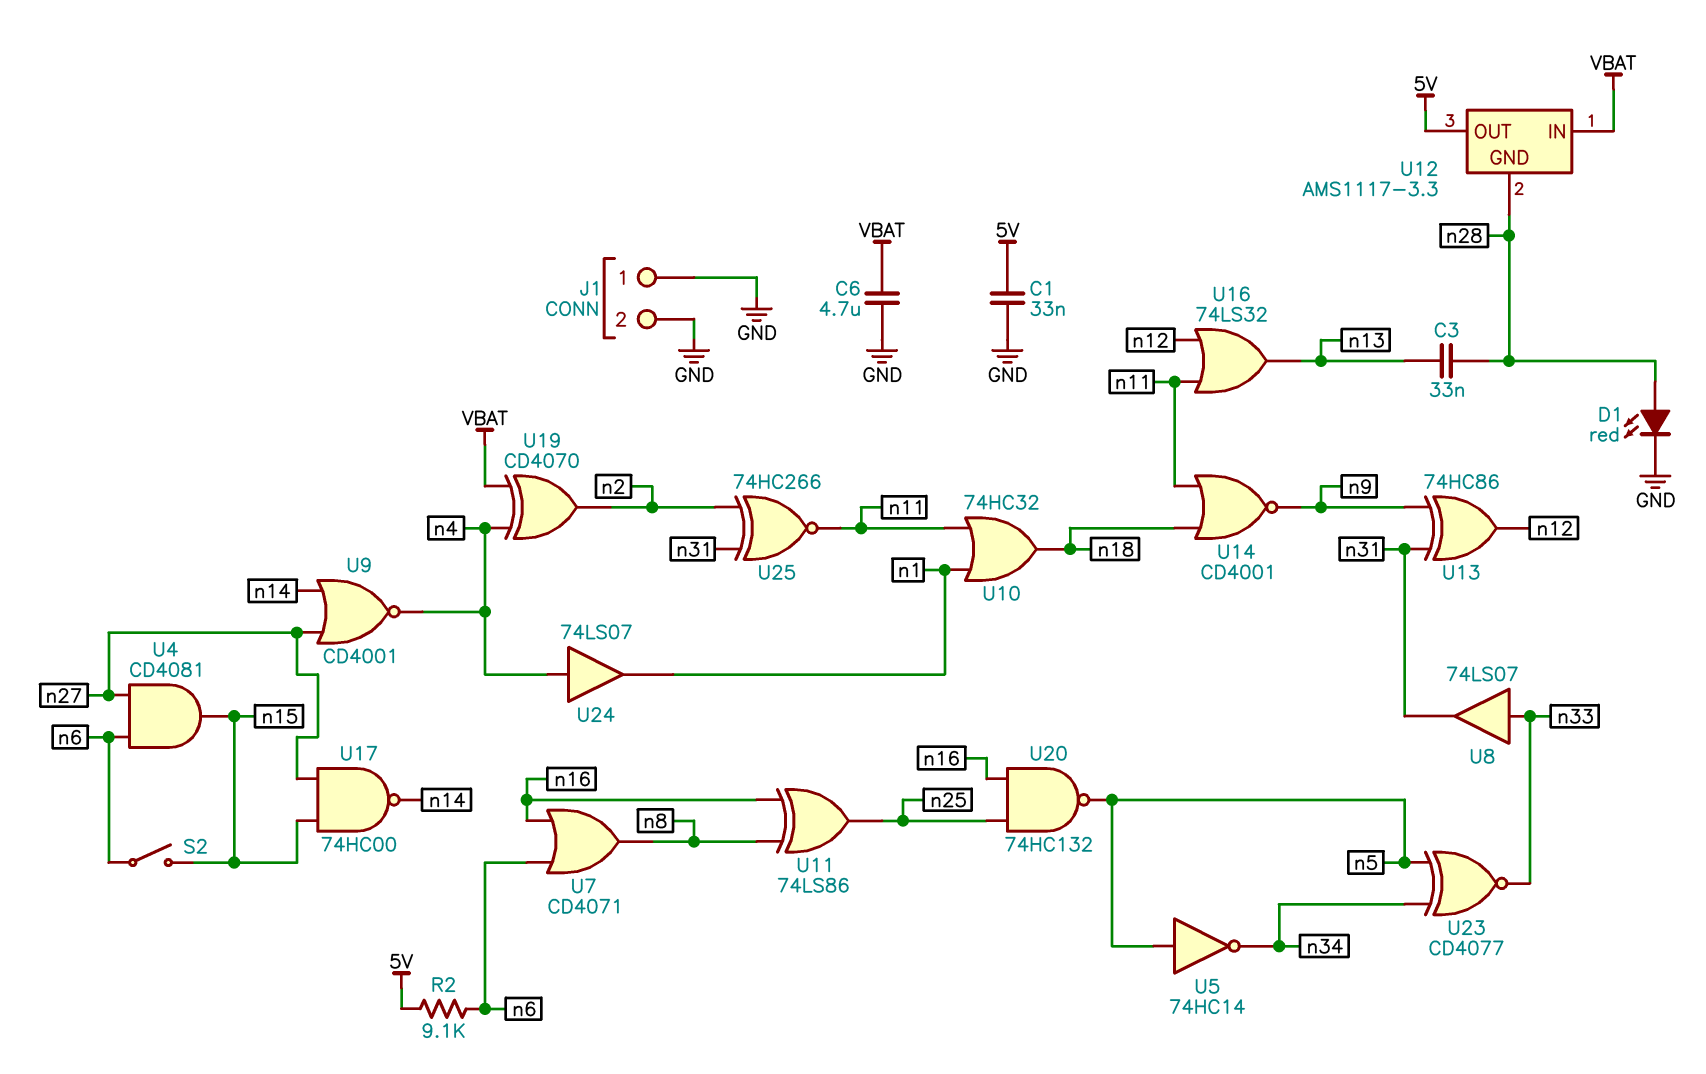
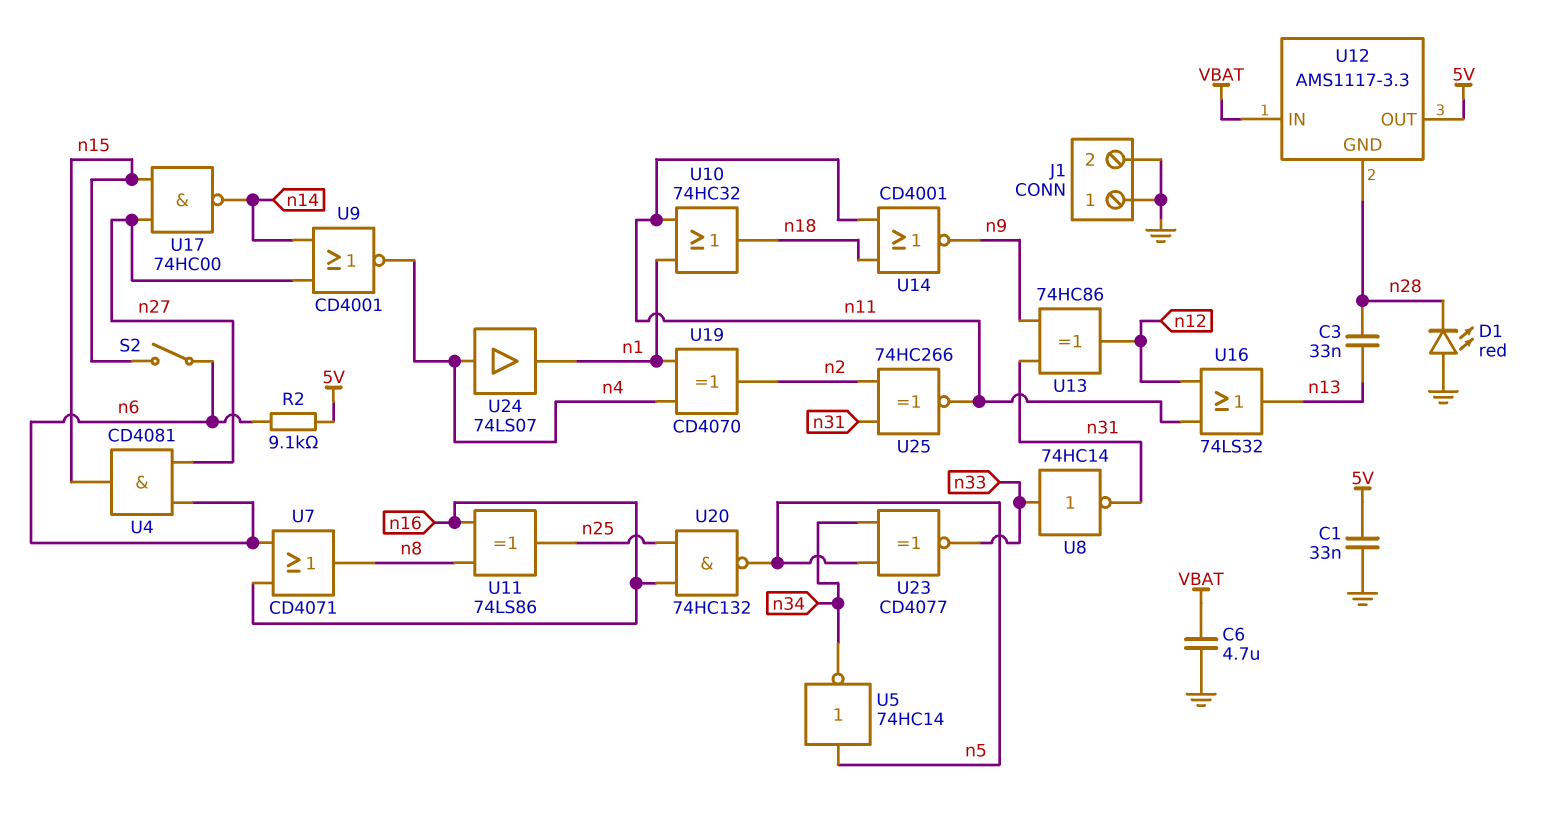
D1: LED red (A n28, K GND) -> LED red (A GND, K n28)
U8: buffer 74LS07 (in n33, out n31) -> NOT 74HC14 (in n33, out n31)
U19: XOR CD4070 (in VBAT, in n4, out n2) -> XOR CD4070 (in n1, in n4, out n2)

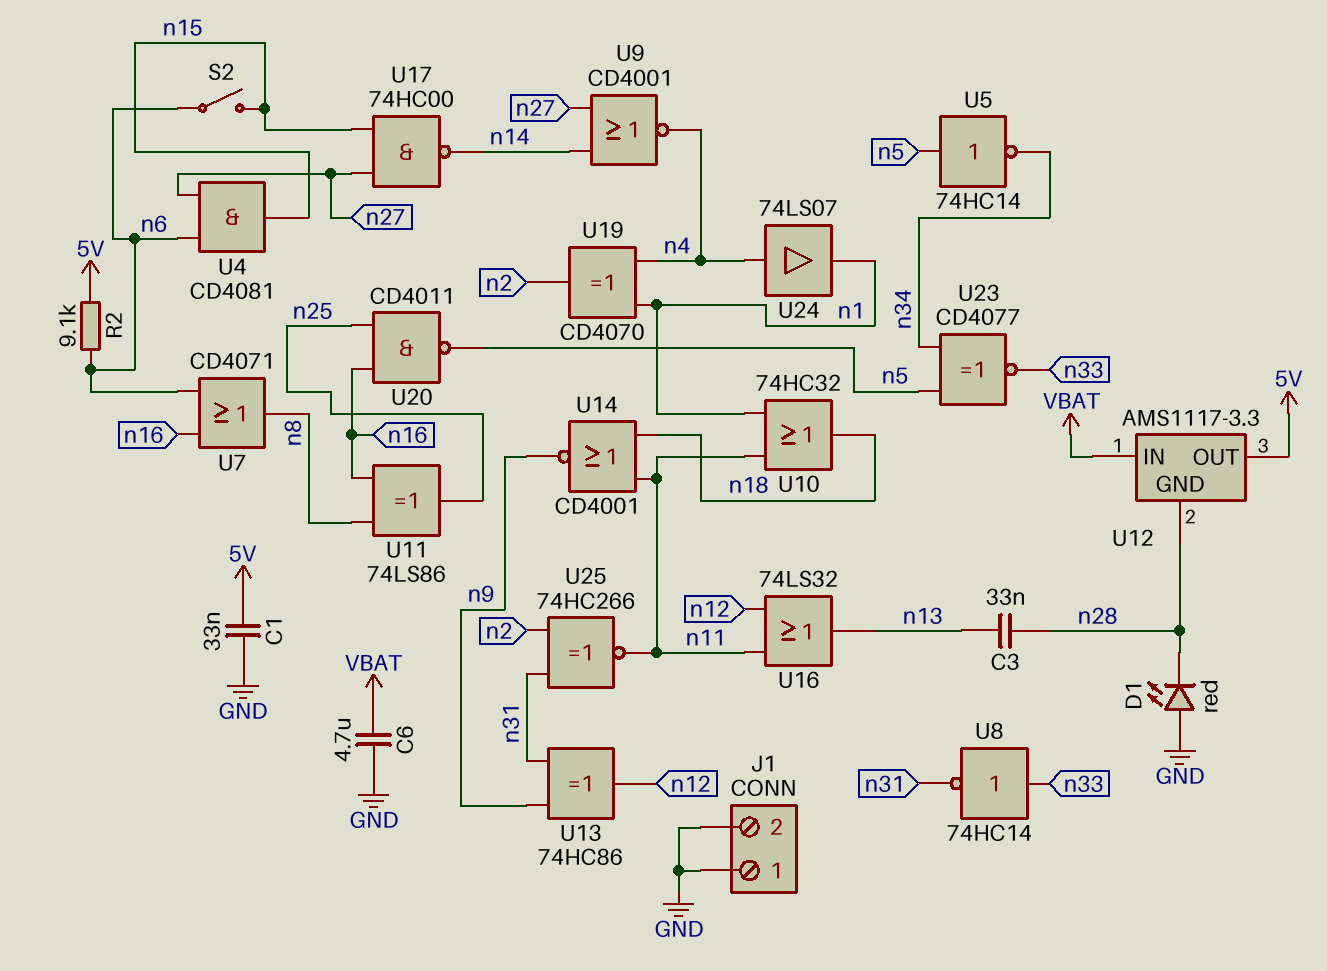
U20: NAND 74HC132 (in n16, in n25, out n5) -> NAND CD4011 (in n16, in n25, out n5)

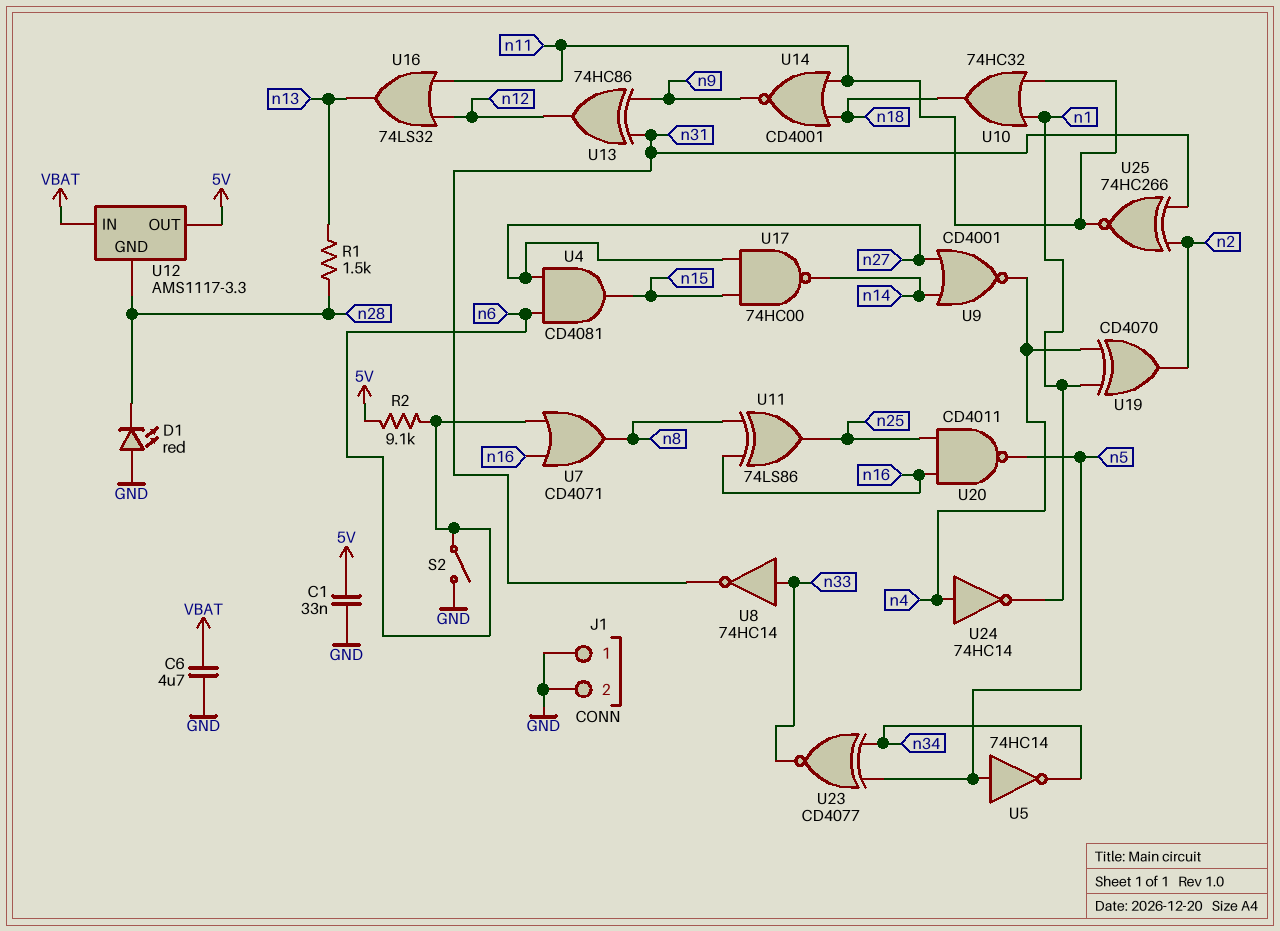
C3: 33nF (n13, n28) -> none
R1: none -> 1.5k (n13, n28)
S2: switch (n6, n15) -> switch (GND, n6)
U24: buffer 74LS07 (in n4, out n1) -> NOT 74HC14 (in n4, out n1)

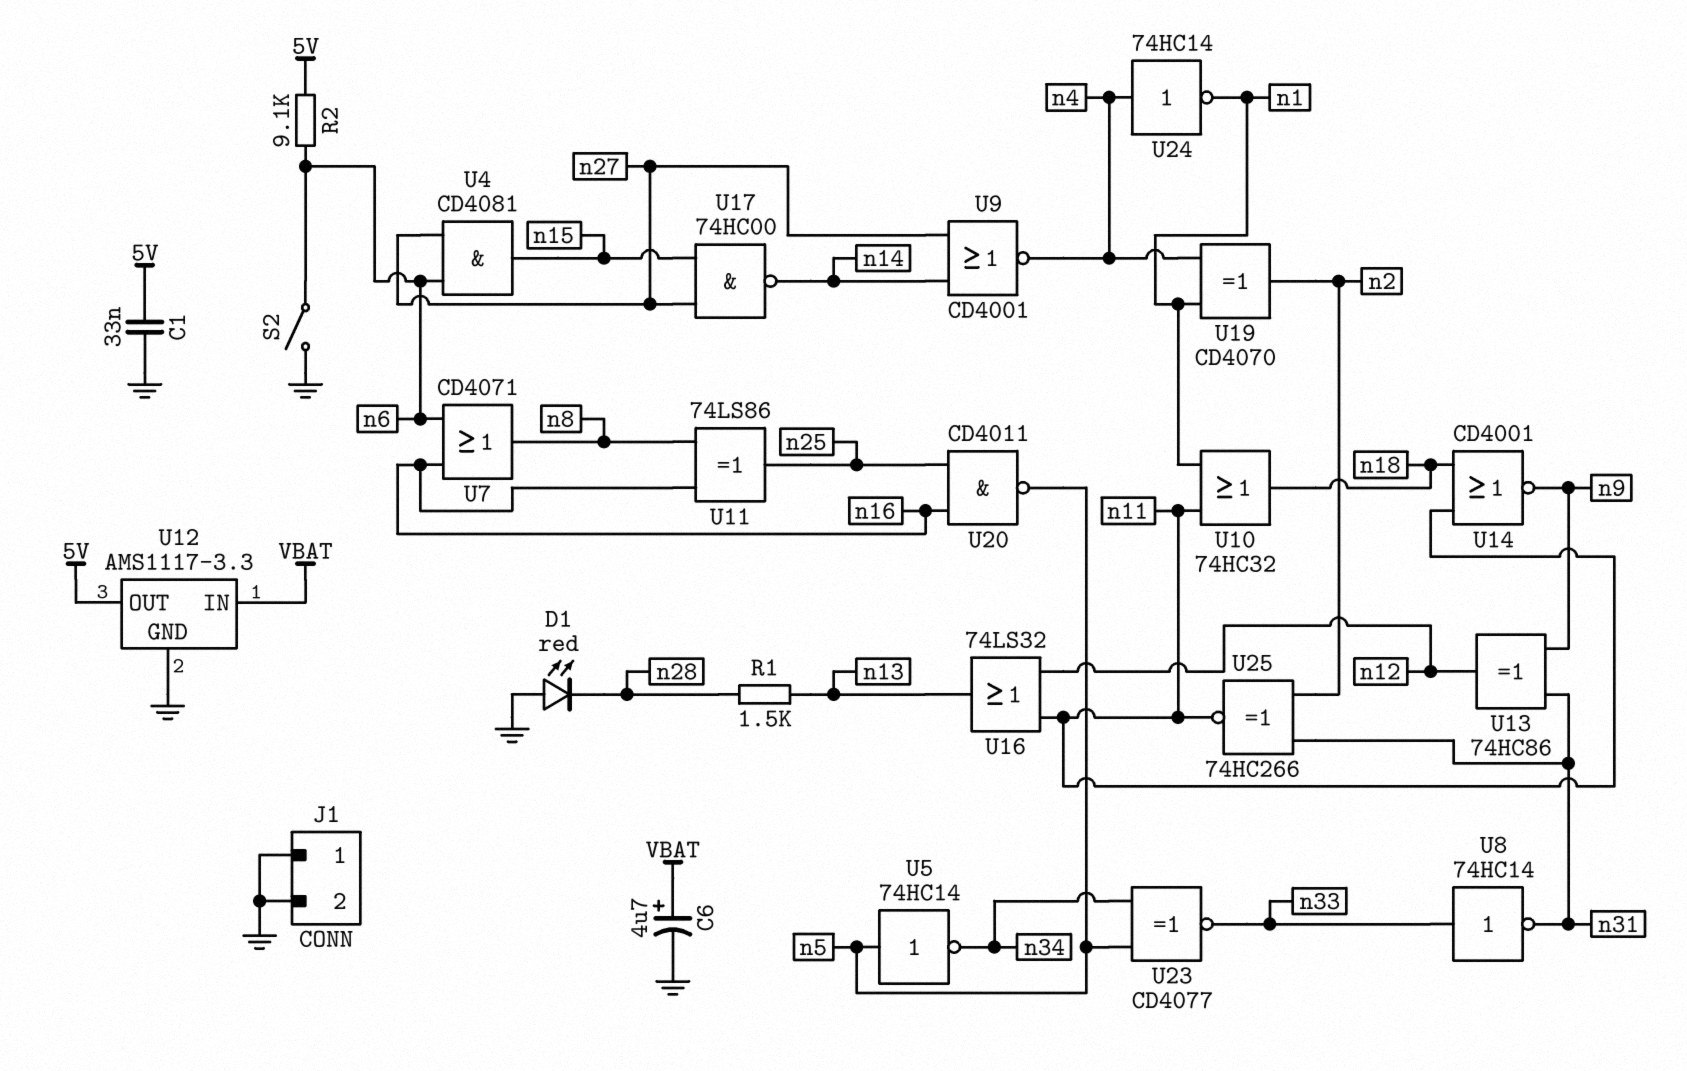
C6: 4.7uF (GND, VBAT) -> 4.7uF (plus VBAT, minus GND)
U12 pin GND: n28 -> GND

